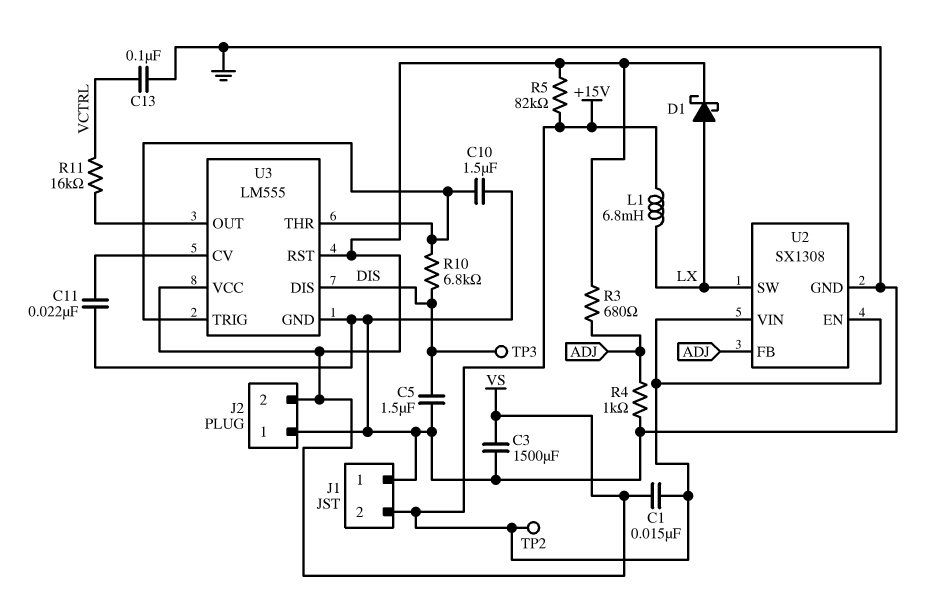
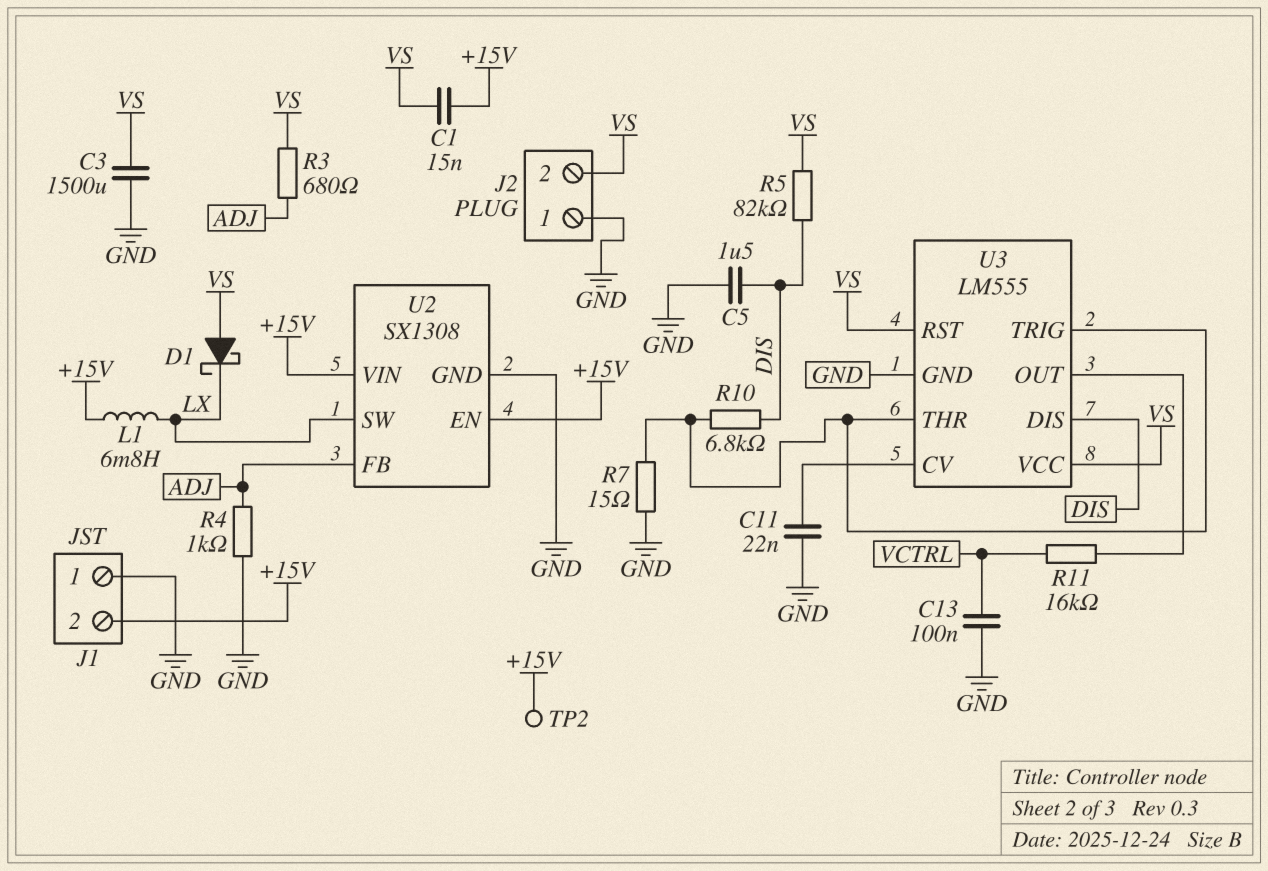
C10: 1.5uF (GND, U3/THR) -> none
D1: schottky (A LX, K VS) -> schottky (A VS, K LX)
R5: 82k (+15V, VS) -> 82k (DIS, VS)
R7: none -> 15 (GND, U3/THR)
TP3: test point (DIS) -> none

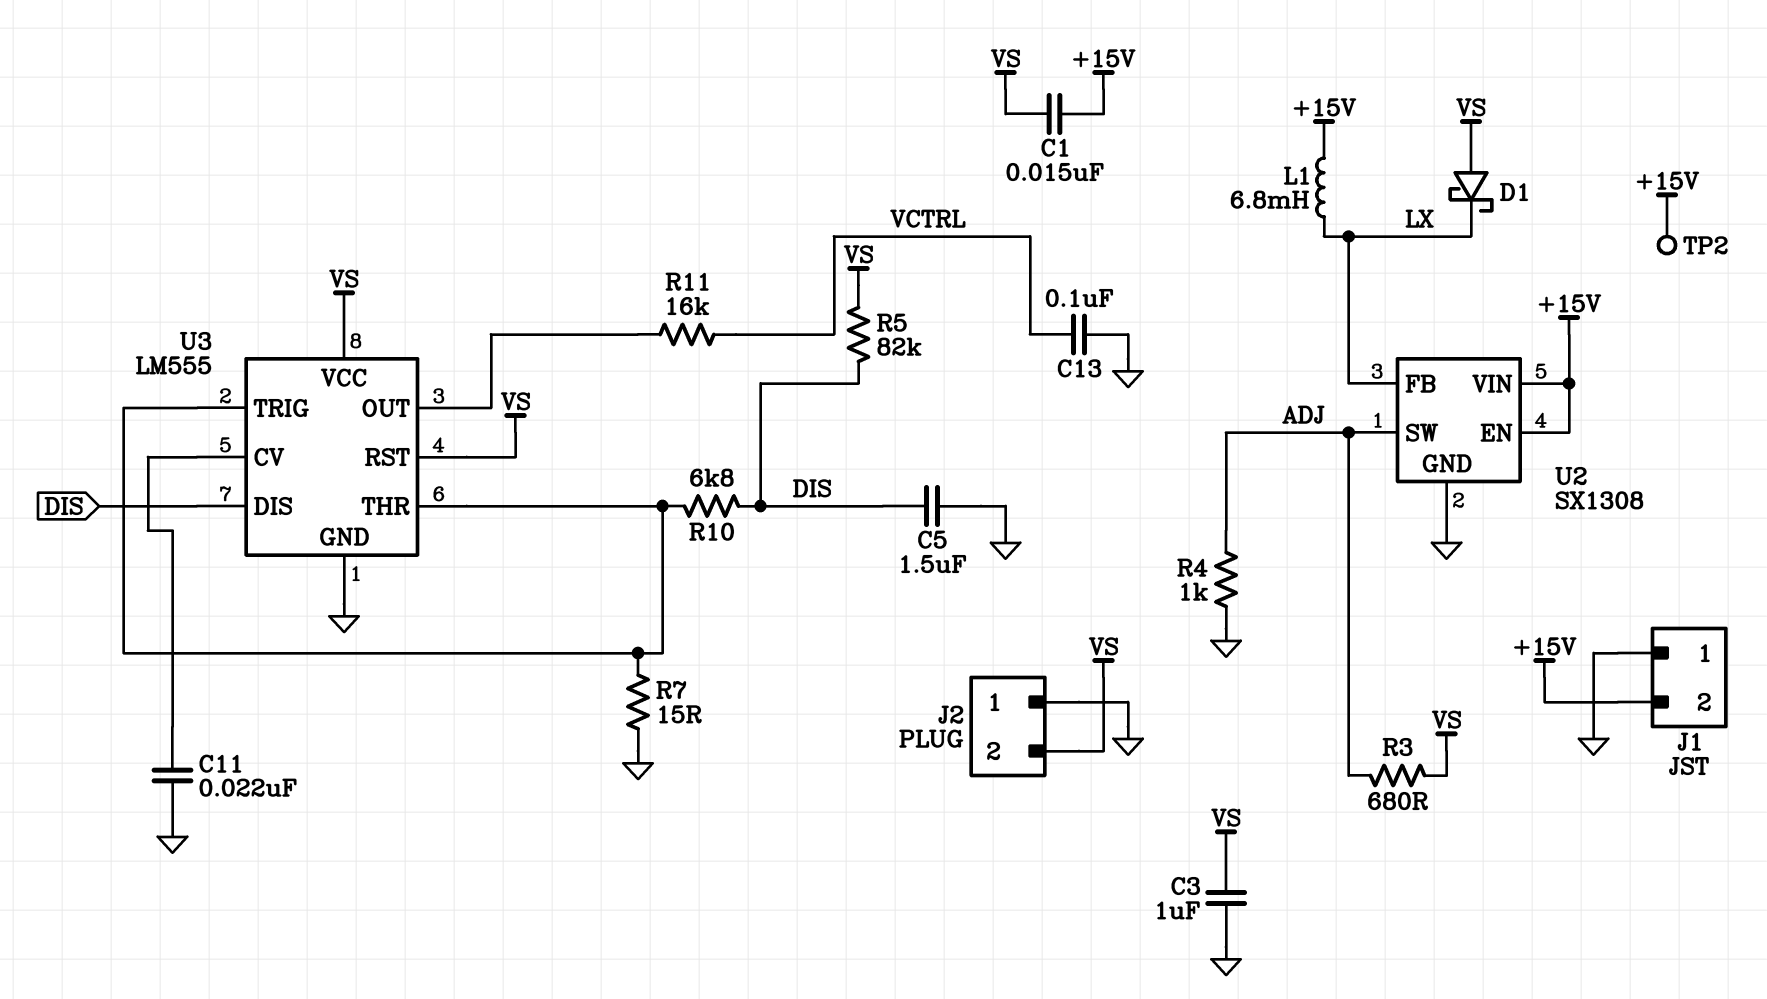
C3: 1500uF (GND, VS) -> 1uF (GND, VS)
U2 pin FB: ADJ -> LX
U2 pin SW: LX -> ADJ

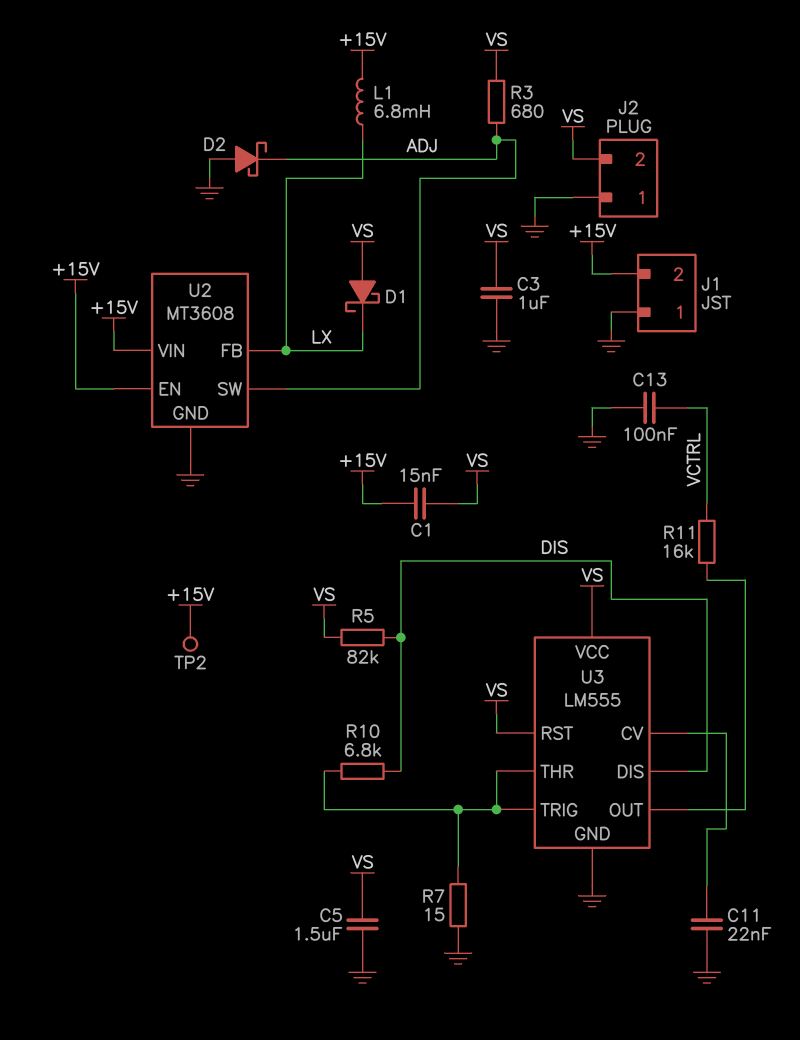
C5: 1.5uF (DIS, GND) -> 1.5uF (GND, VS)
D2: none -> schottky (A GND, K ADJ)
R4: 1k (ADJ, GND) -> none
U2: SX1308 -> MT3608

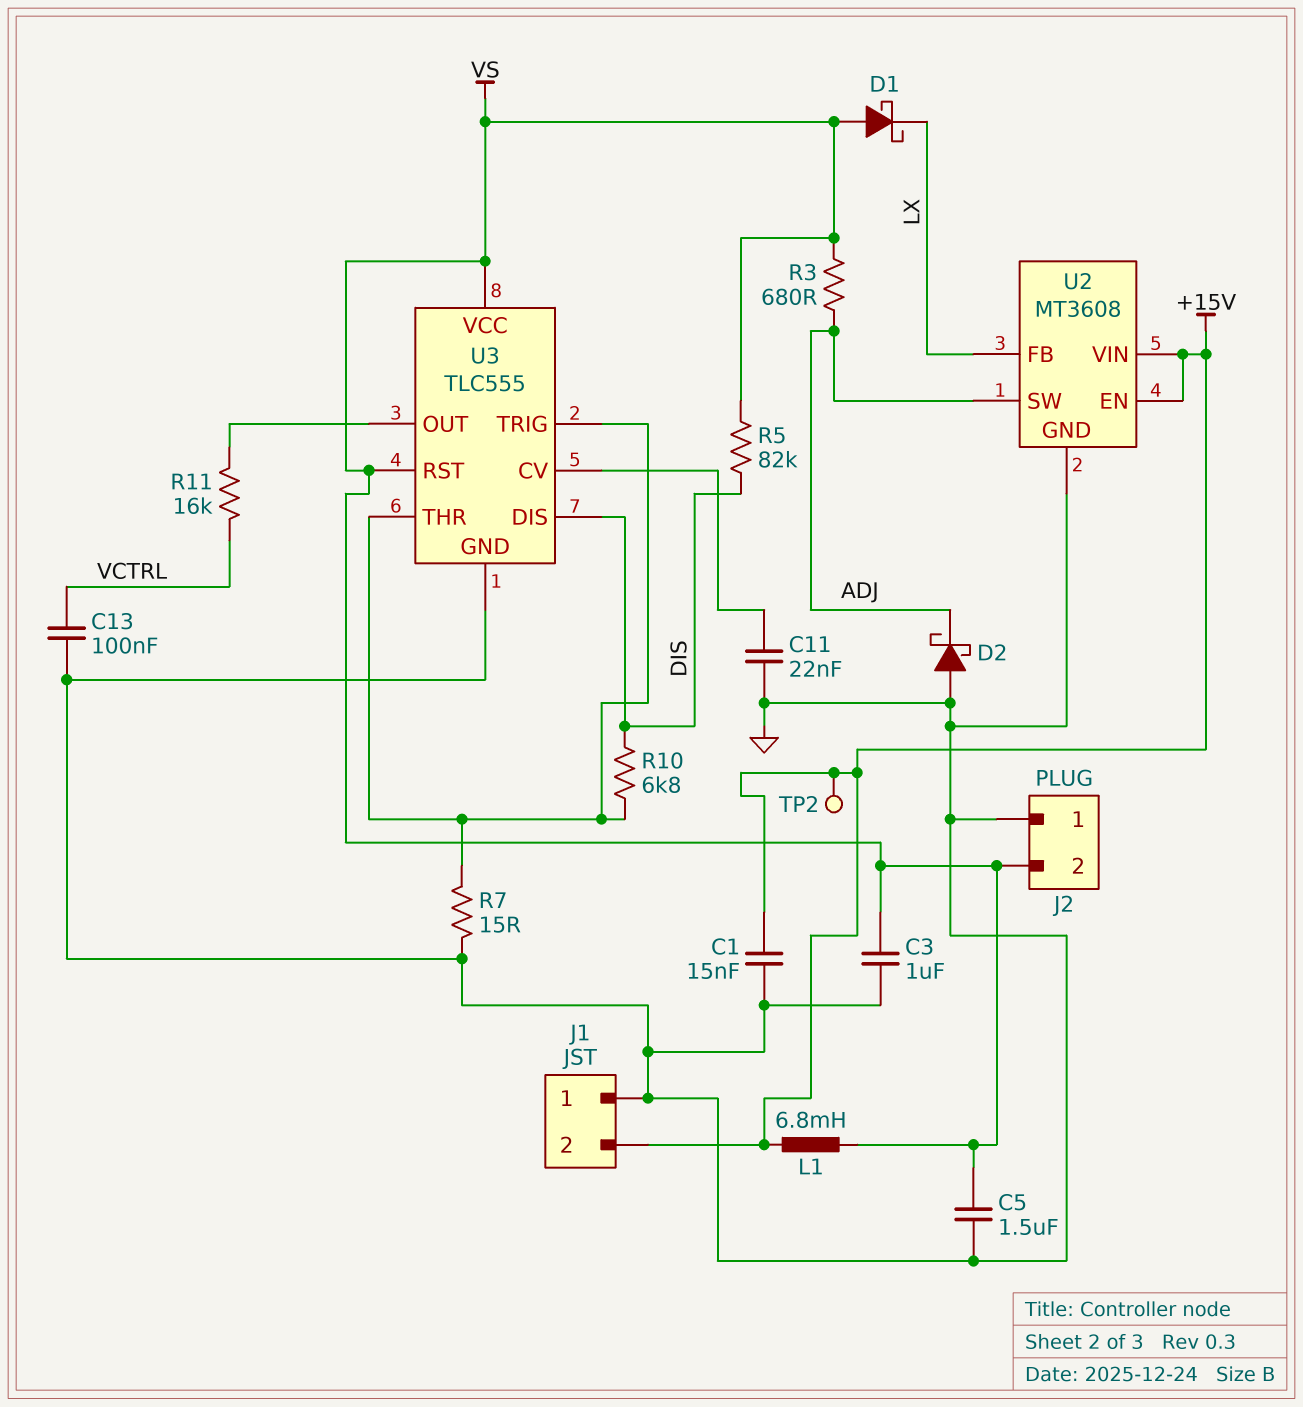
C1: 15nF (+15V, VS) -> 15nF (+15V, GND)
L1: 6.8mH (+15V, LX) -> 6.8mH (+15V, VS)
U3: LM555 -> TLC555

